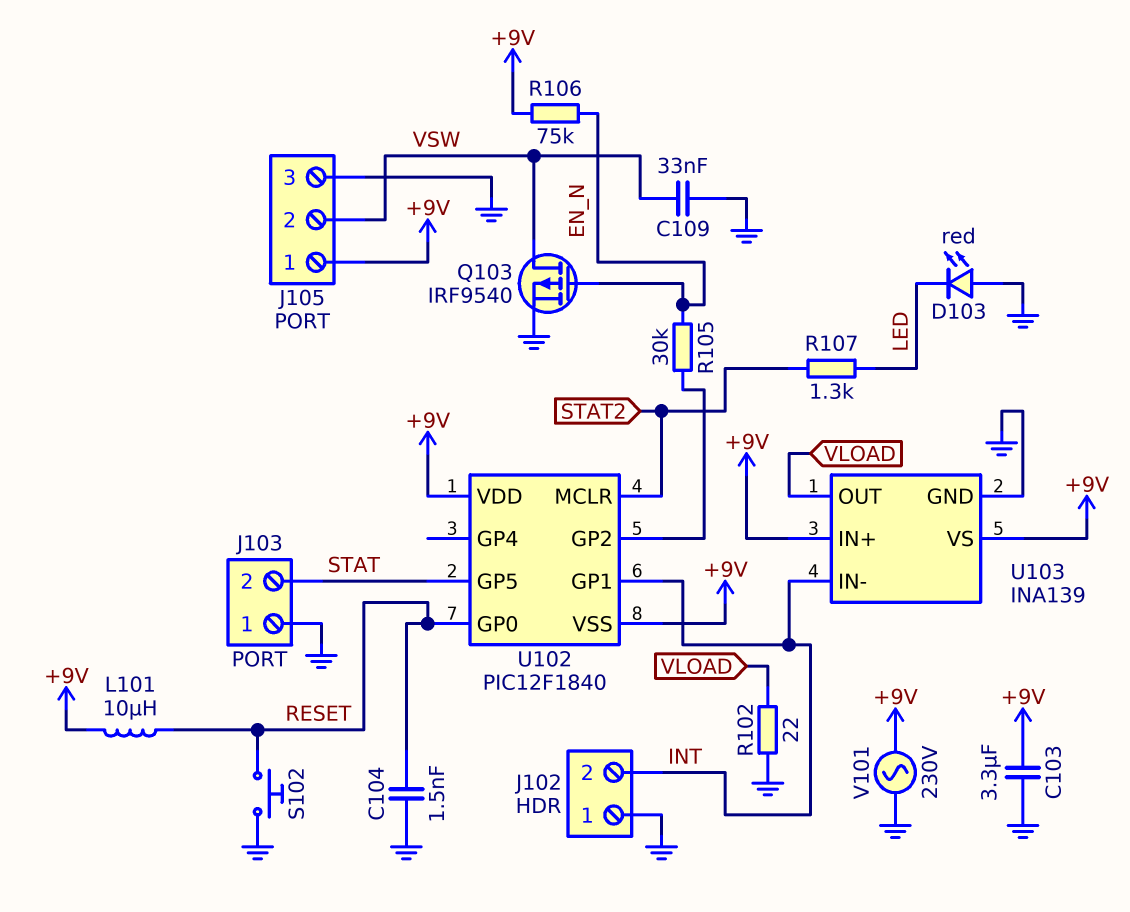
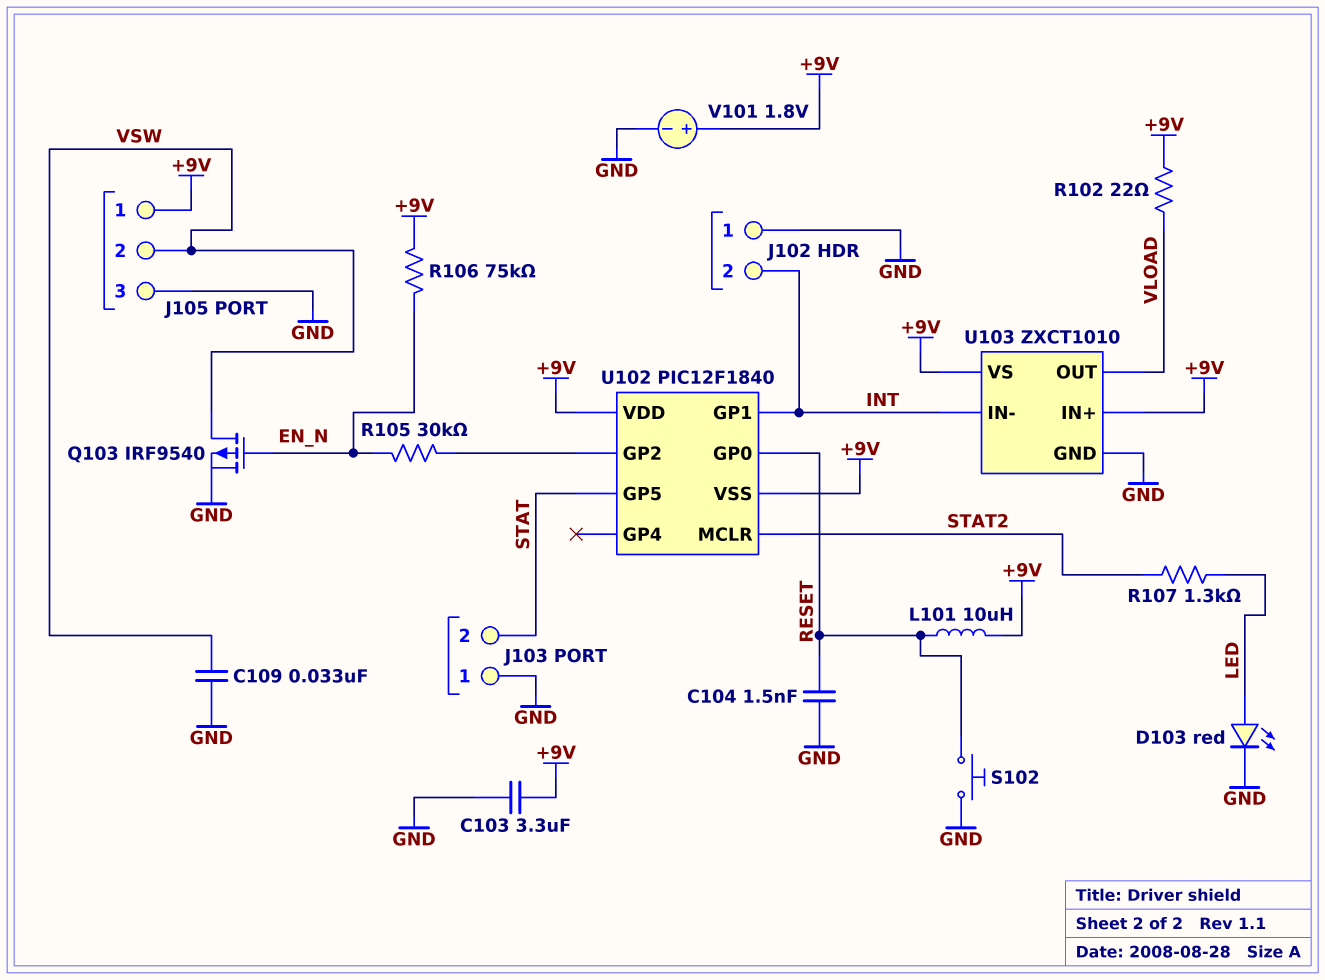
D103: LED red (A GND, K LED) -> LED red (A LED, K GND)
R102: 22 (GND, VLOAD) -> 22 (+9V, VLOAD)
U103: INA139 -> ZXCT1010
V101: AC 230V (+9V, GND) -> 1.8V (plus +9V, minus GND)

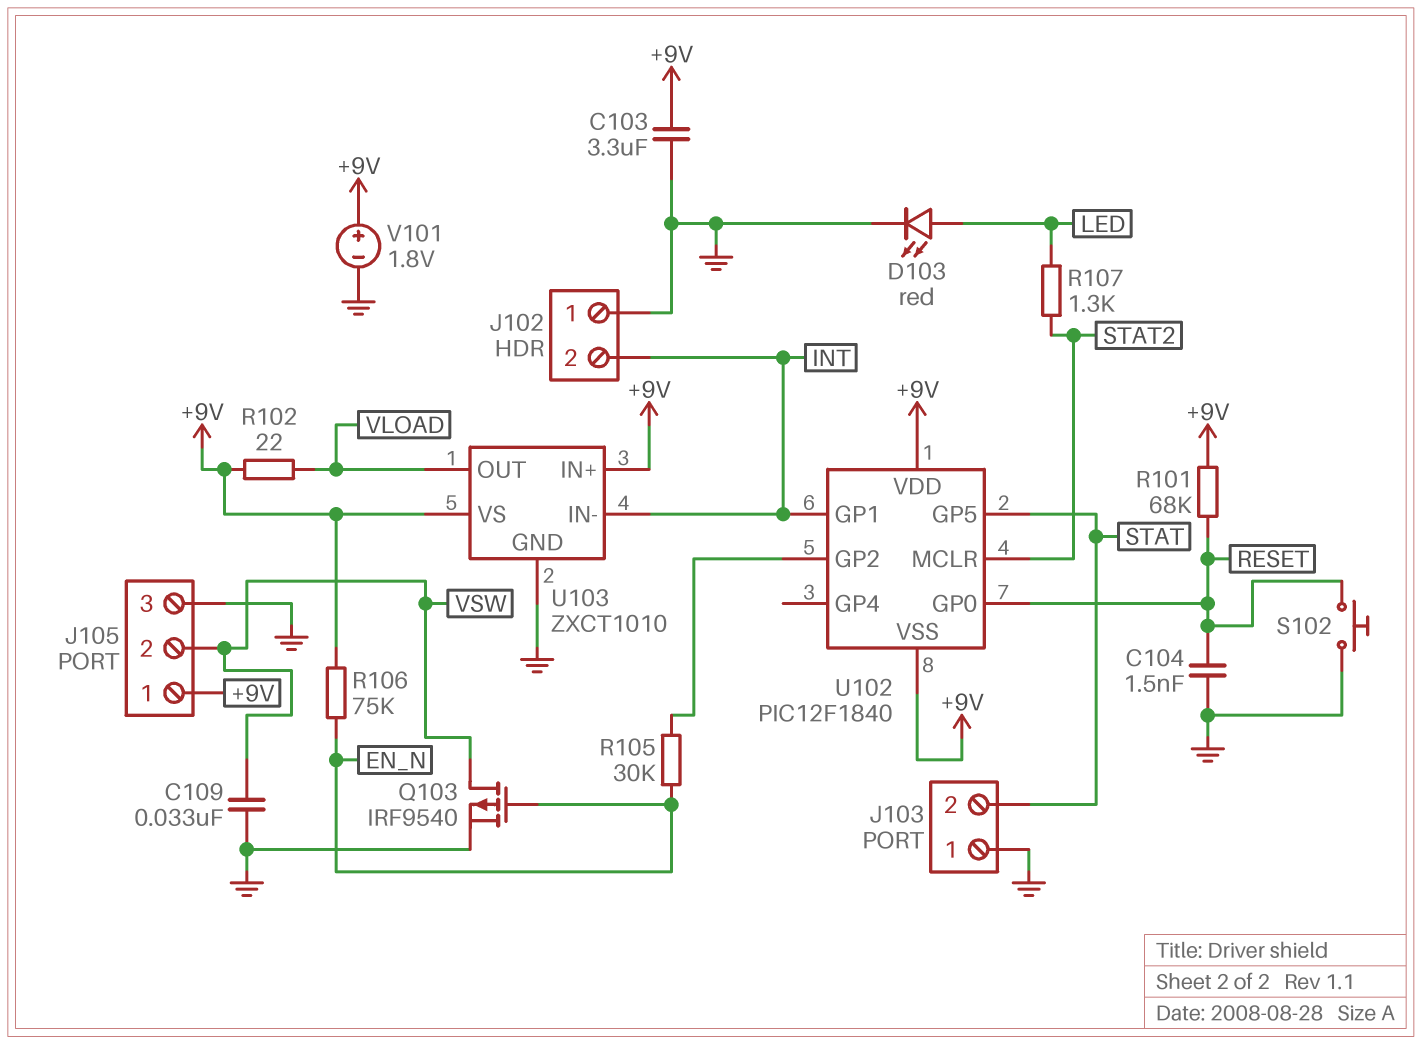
L101: 10uH (+9V, RESET) -> none
R101: none -> 68k (+9V, RESET)

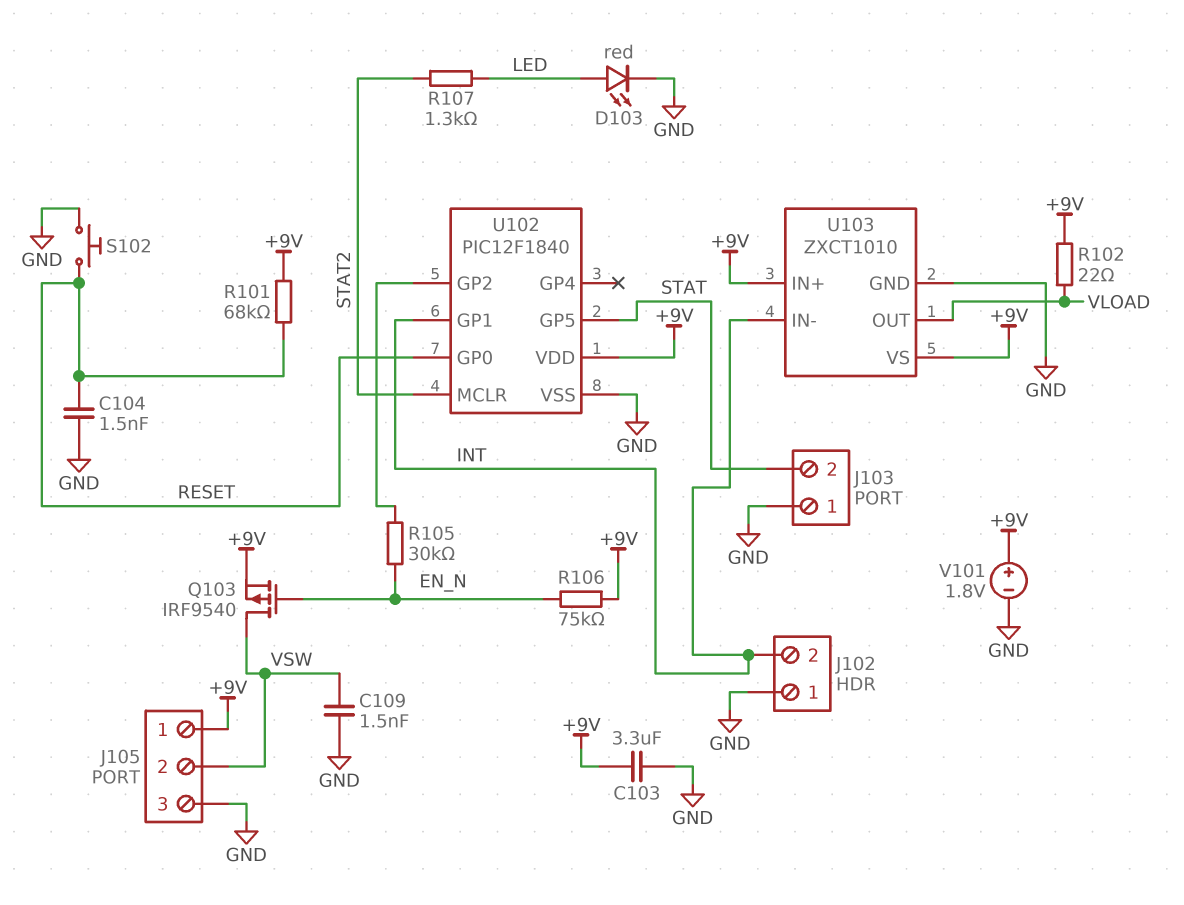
C109: 33nF (GND, VSW) -> 1.5nF (GND, VSW)
Q103: PMOS IRF9540 (G EN_N, D VSW, S GND) -> PMOS IRF9540 (G EN_N, D VSW, S +9V)
U102 pin VSS: +9V -> GND

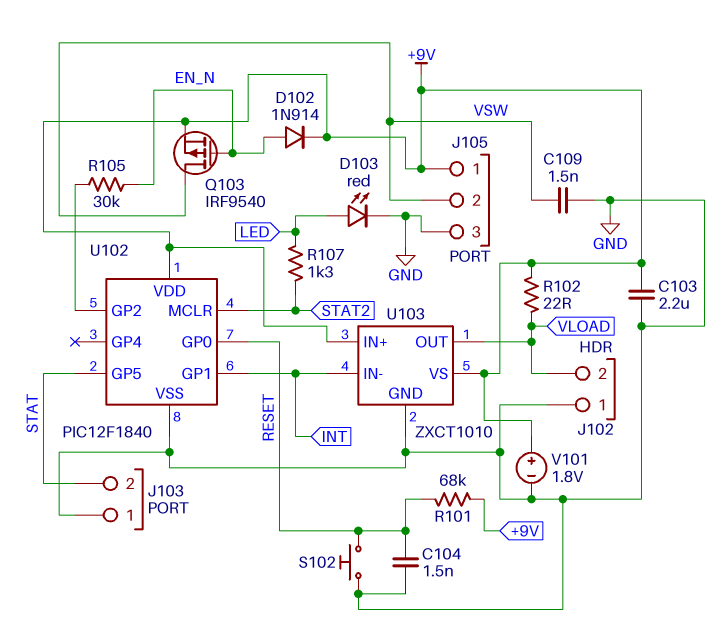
C103: 3.3uF (+9V, GND) -> 2.2uF (+9V, GND)
D102: none -> diode 1N914 (A EN_N, K +9V)
J102 pin 2: INT -> VLOAD
R106: 75k (+9V, EN_N) -> none

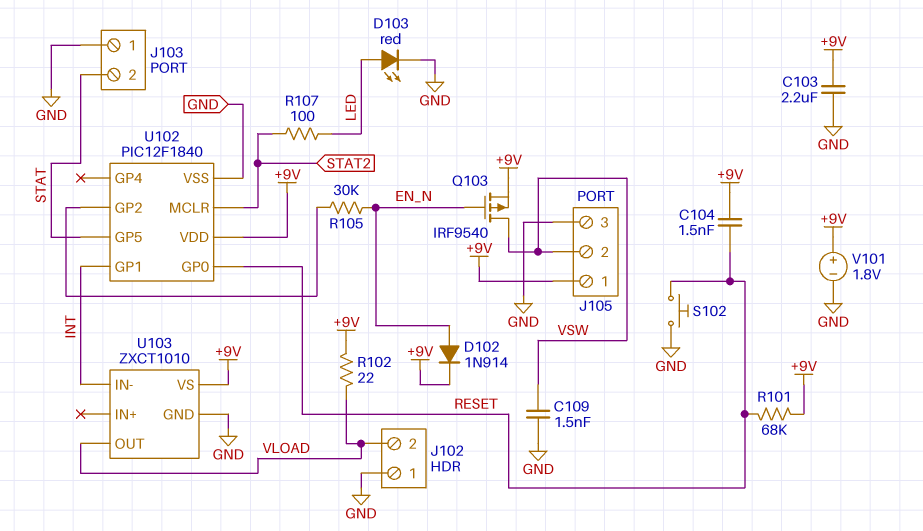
C104: 1.5nF (GND, RESET) -> 1.5nF (+9V, RESET)
R107: 1.3k (LED, STAT2) -> 100 (LED, STAT2)
U103 pin IN+: +9V -> none

